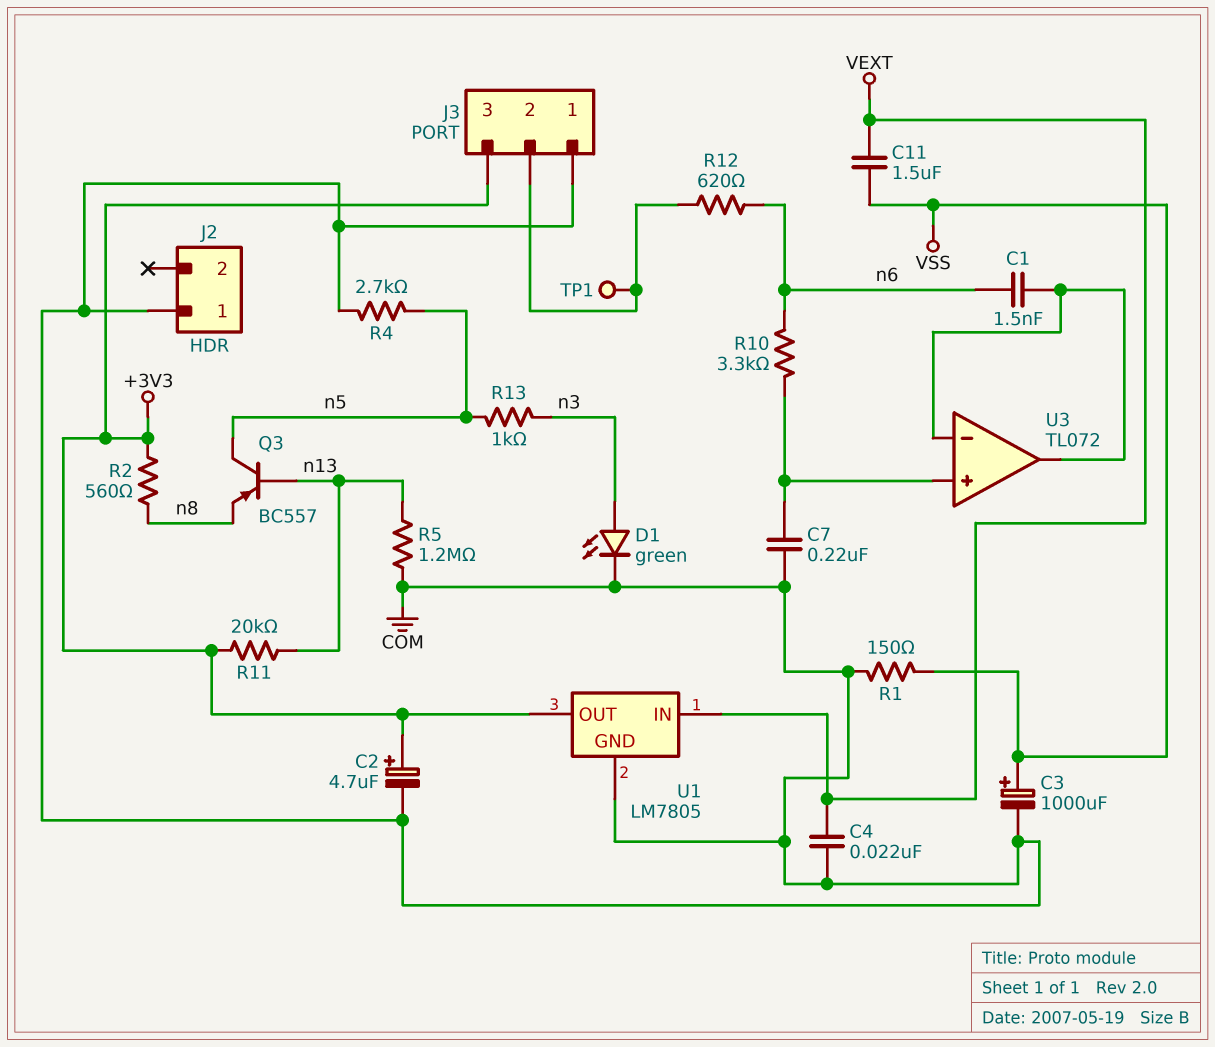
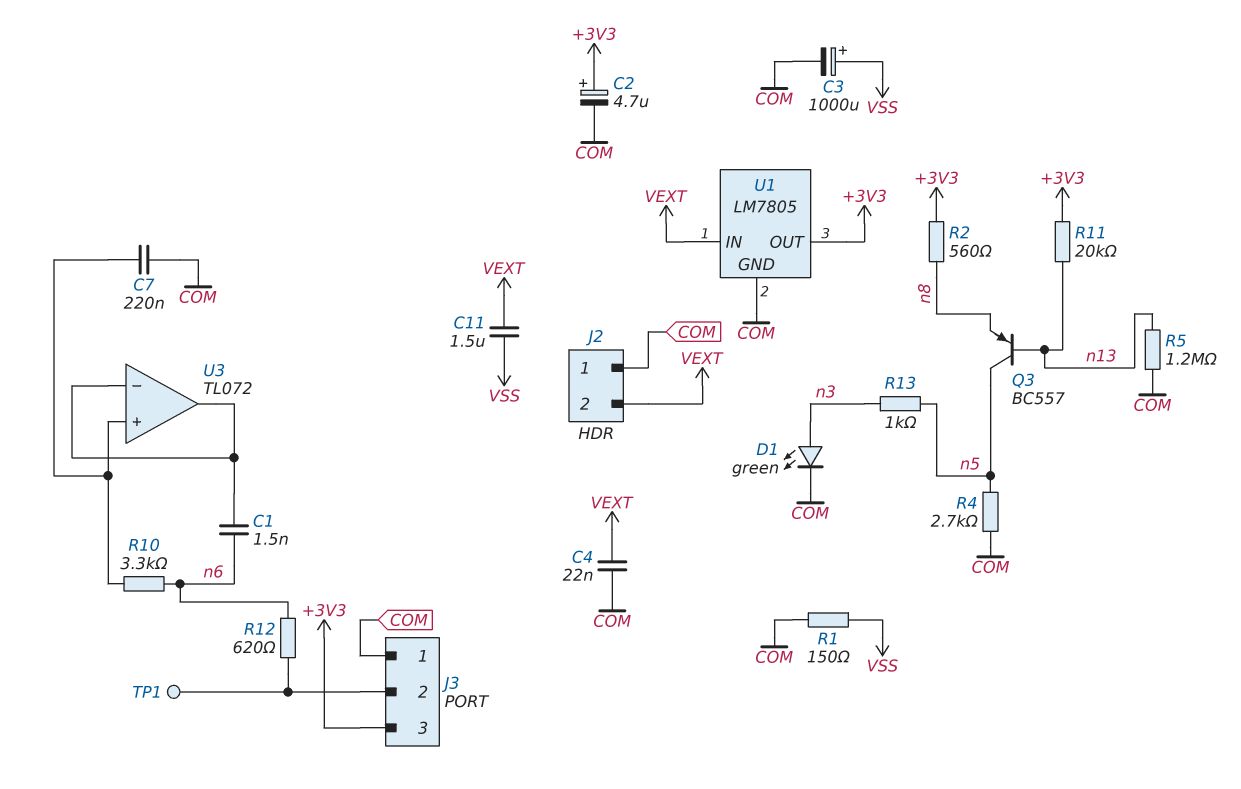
J2 pin 2: none -> VEXT

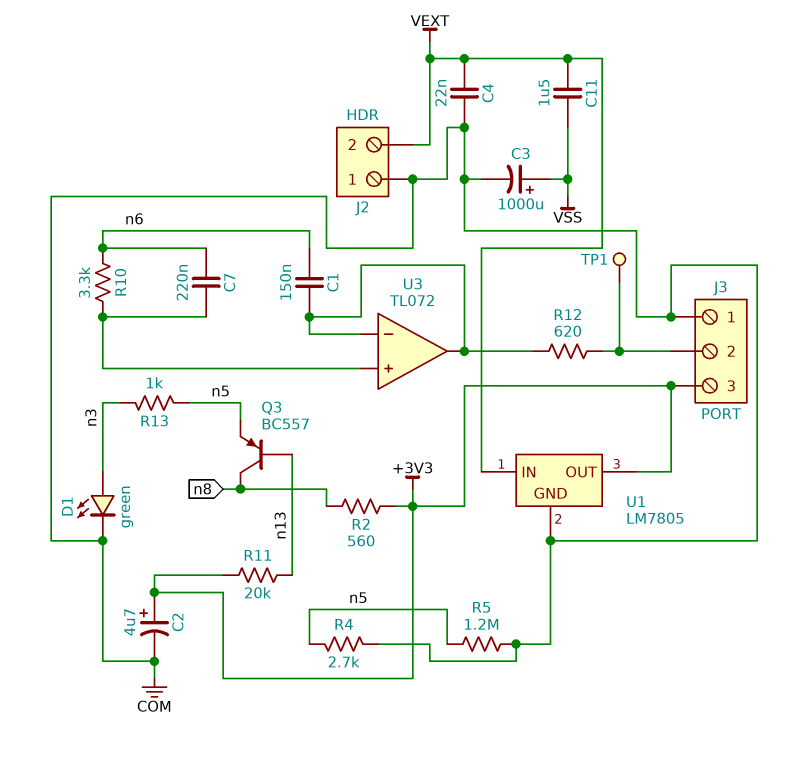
C1: 1.5nF (U3/in-, n6) -> 150nF (U3/in-, n6)
C7: 220nF (COM, U3/in+) -> 220nF (U3/in+, n6)
Q3: PNP BC557 (B n13, C n5, E n8) -> PNP BC557 (B n13, C n8, E n5)
R1: 150 (COM, VSS) -> none
R5: 1.2M (COM, n13) -> 1.2M (COM, n5)
R12: 620 (J3/2, n6) -> 620 (J3/2, U3/in-)

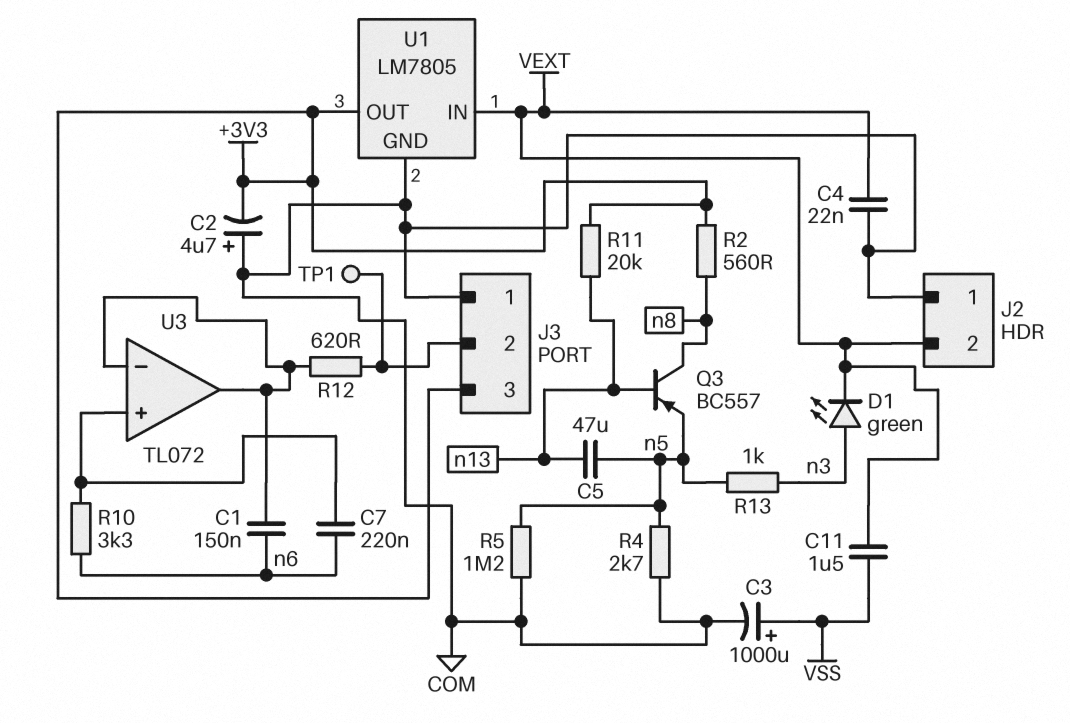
C2: 4.7uF (plus +3V3, minus COM) -> 4.7uF (plus COM, minus +3V3)
C5: none -> 47uF (n5, n13)
D1: LED green (A n3, K COM) -> LED green (A n3, K VEXT)

